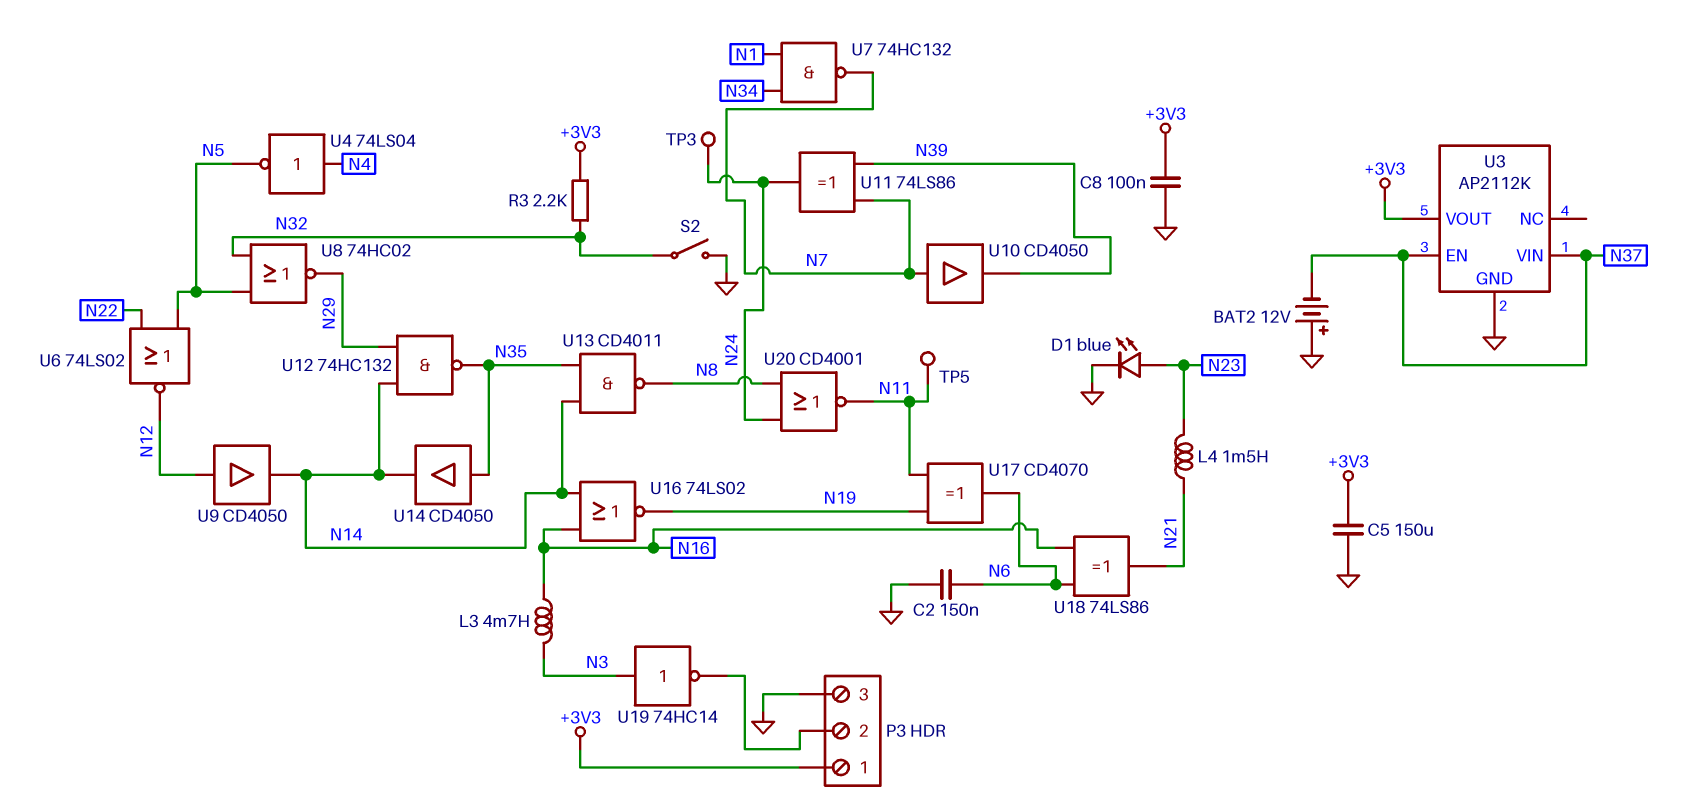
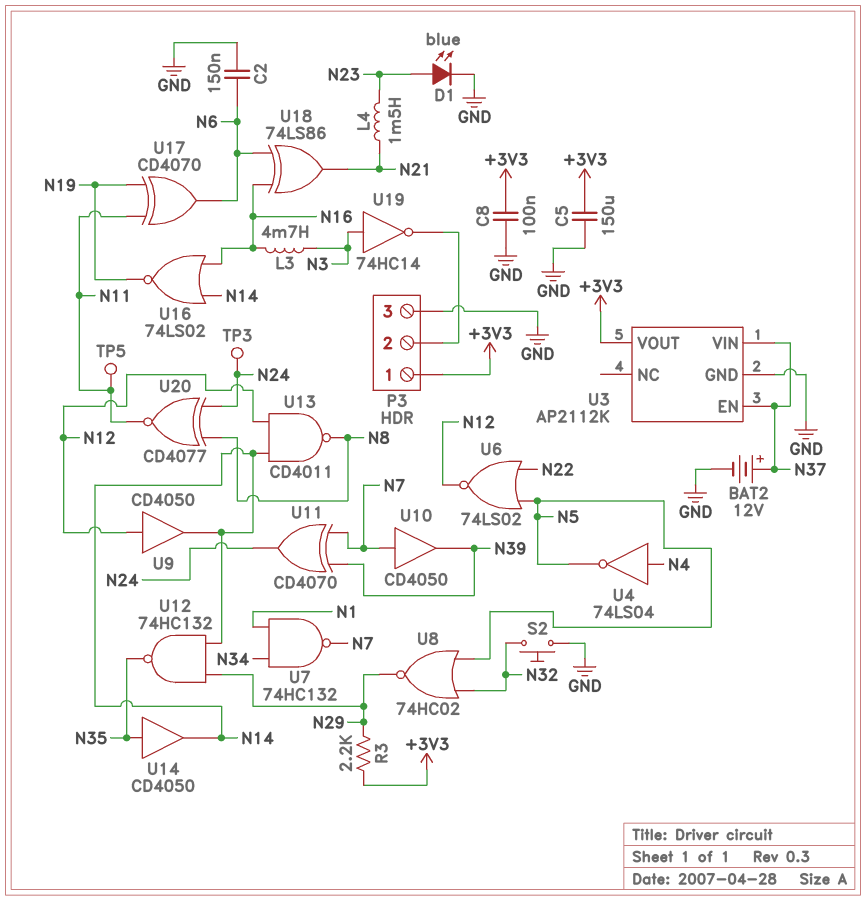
BAT2: 12V (plus GND, minus N37) -> 12V (plus N37, minus GND)
R3: 2.2k (+3V3, N32) -> 2.2k (+3V3, N29)
S2: switch (GND, N32) -> button (GND, N32)
U11: XOR 74LS86 (in N7, in N39, out N24) -> XOR CD4070 (in N7, in N39, out N24)
U13: NAND CD4011 (in N14, in N35, out N8) -> NAND CD4011 (in N12, in N14, out N8)
U20: NOR CD4001 (in N8, in N24, out N11) -> XNOR CD4077 (in N8, in N24, out N11)

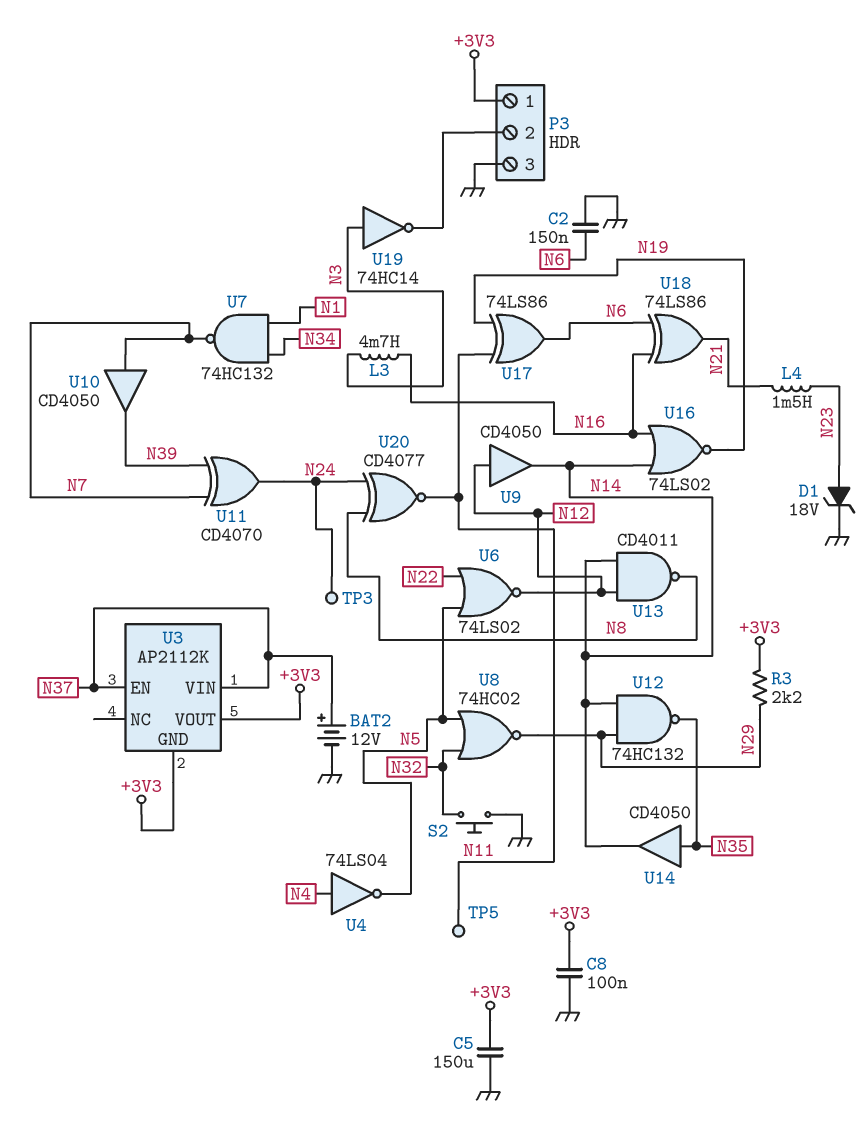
D1: LED blue (A N23, K GND) -> zener 18V (A N23, K GND)
U3 pin GND: GND -> +3V3
U17: XOR CD4070 (in N11, in N19, out N6) -> XOR 74LS86 (in N11, in N19, out N6)

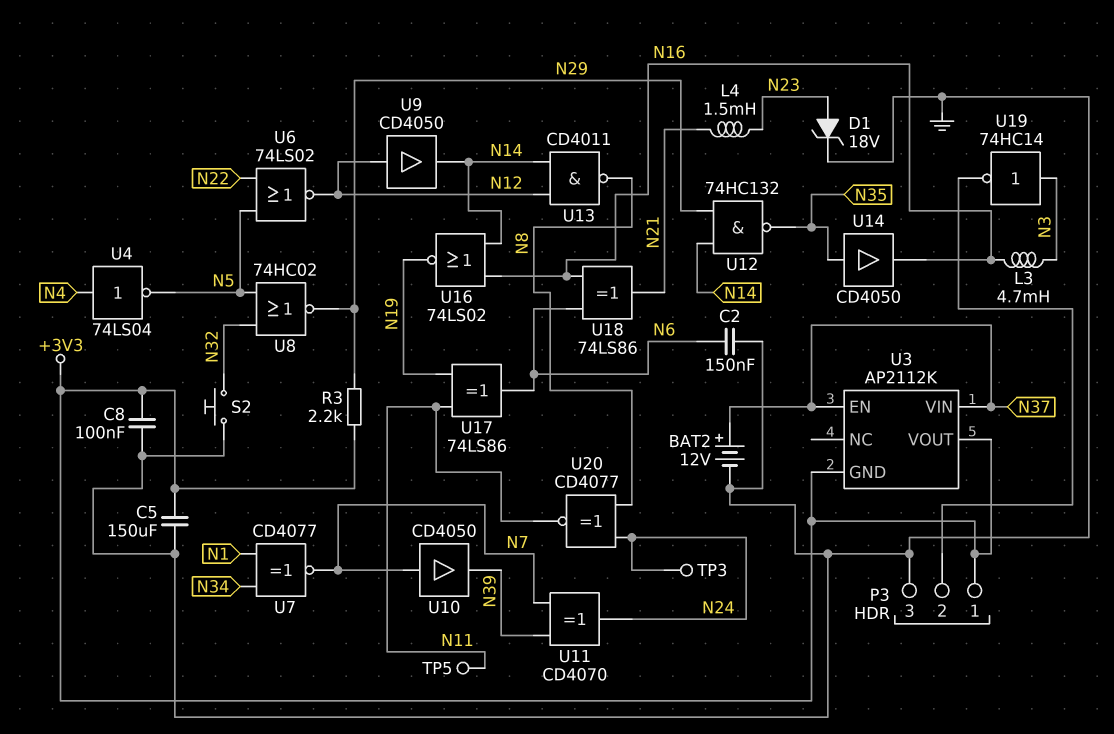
U7: NAND 74HC132 (in N1, in N34, out N7) -> XNOR CD4077 (in N1, in N34, out N7)
U14: buffer CD4050 (in N35, out N14) -> buffer CD4050 (in N35, out N16)

